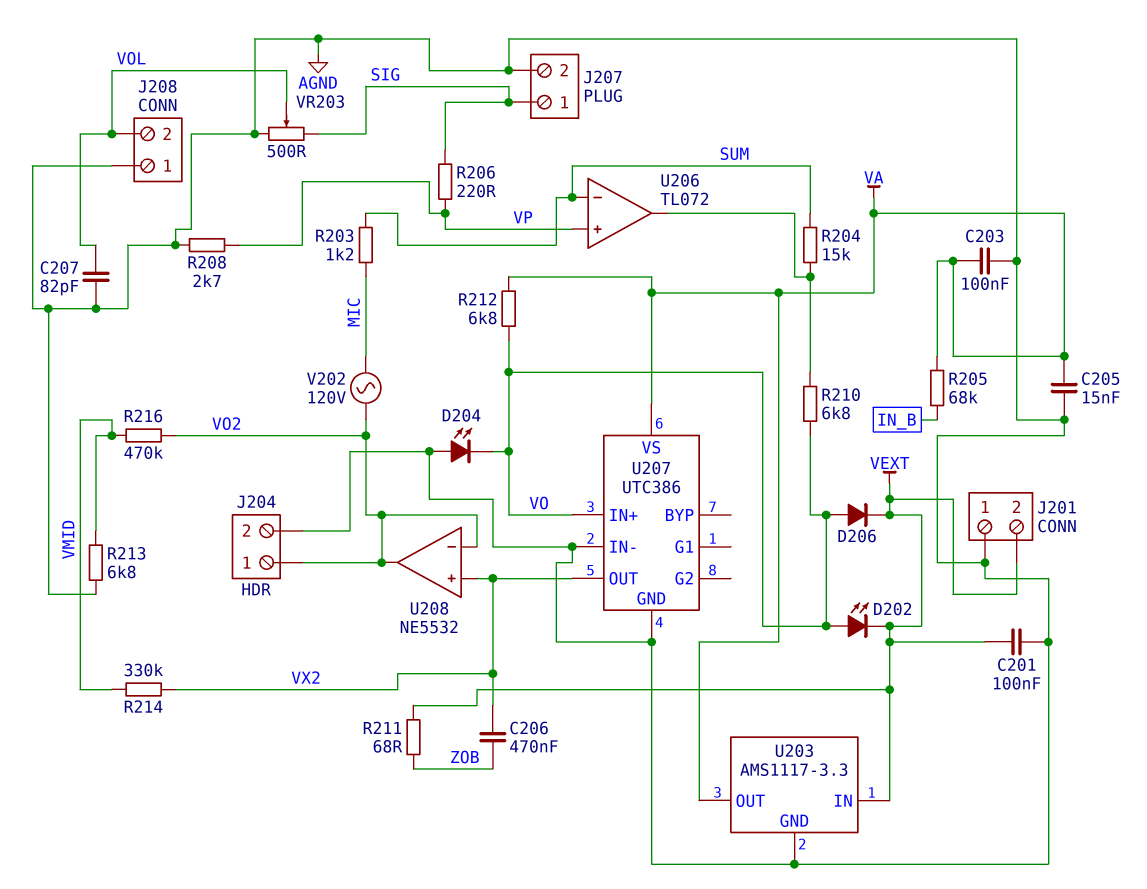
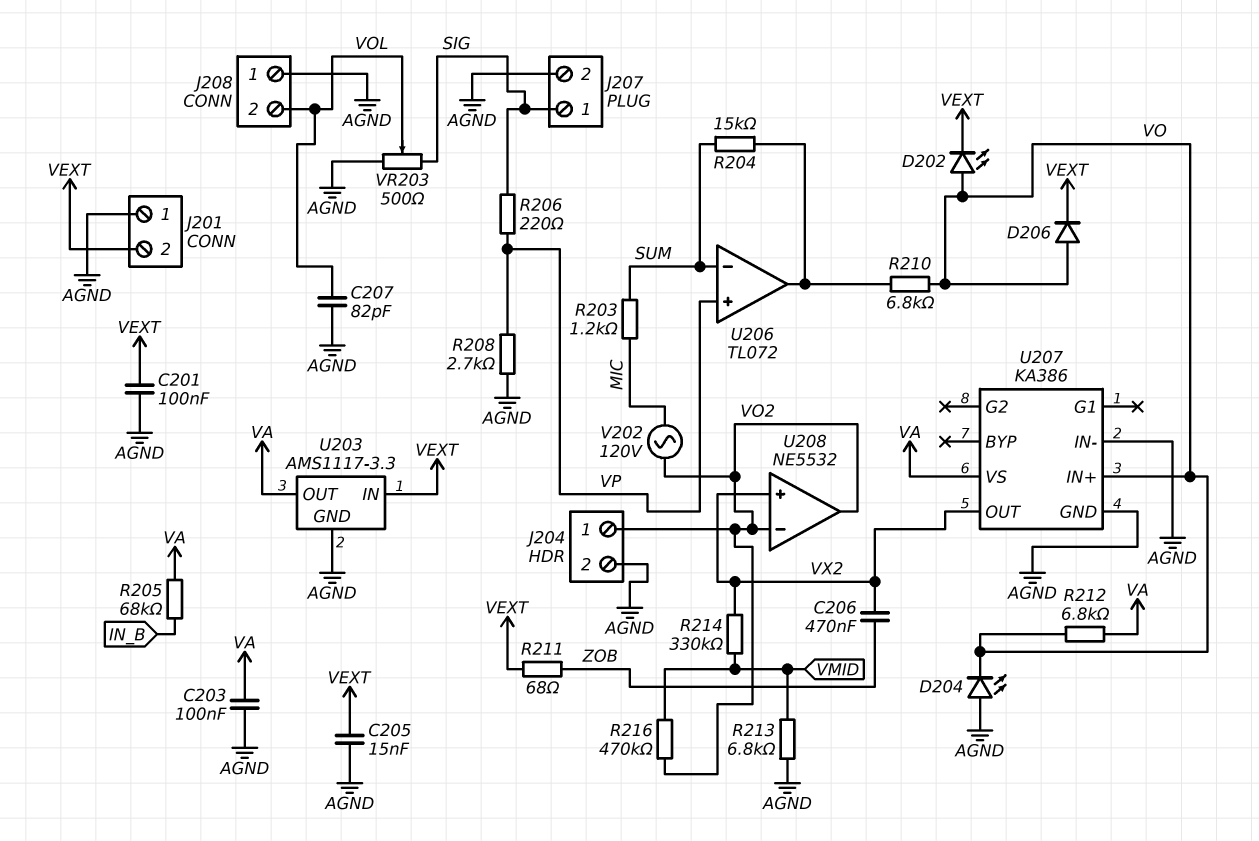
C205: 15nF (AGND, VA) -> 15nF (AGND, VEXT)
U207: UTC386 -> KA386

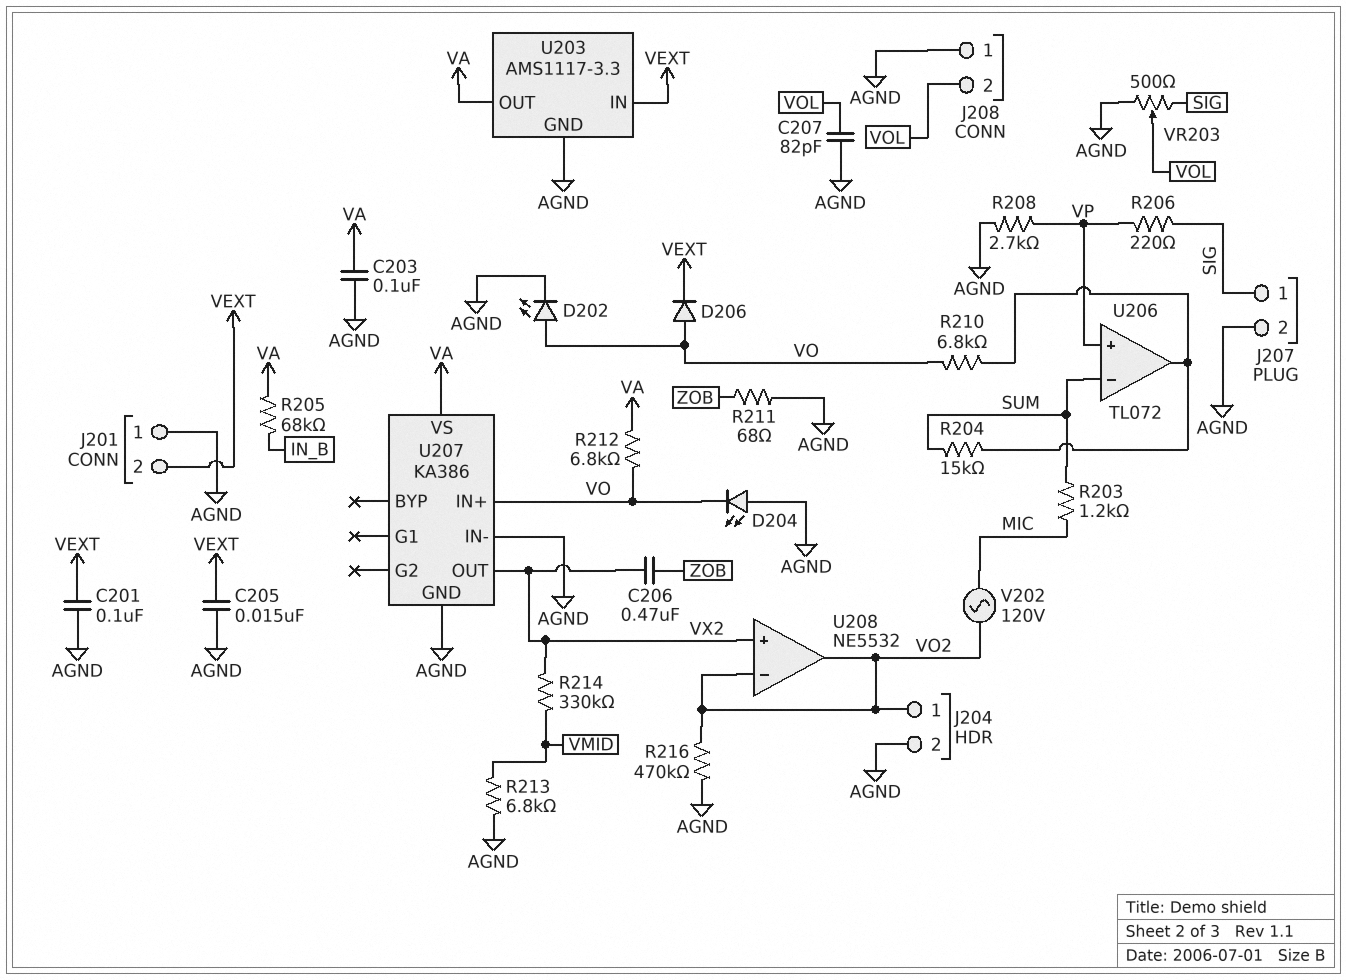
D202: LED (A VO, K VEXT) -> LED (A VO, K AGND)
R211: 68 (VEXT, ZOB) -> 68 (AGND, ZOB)
R216: 470k (VMID, VO2) -> 470k (AGND, VO2)

